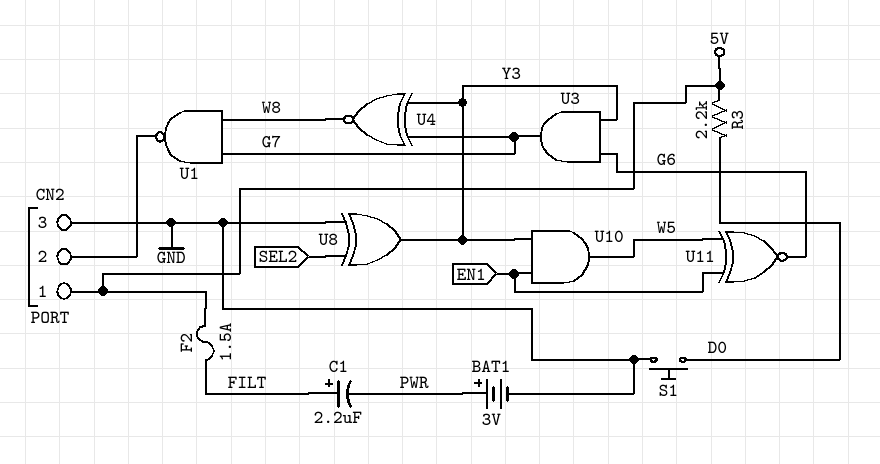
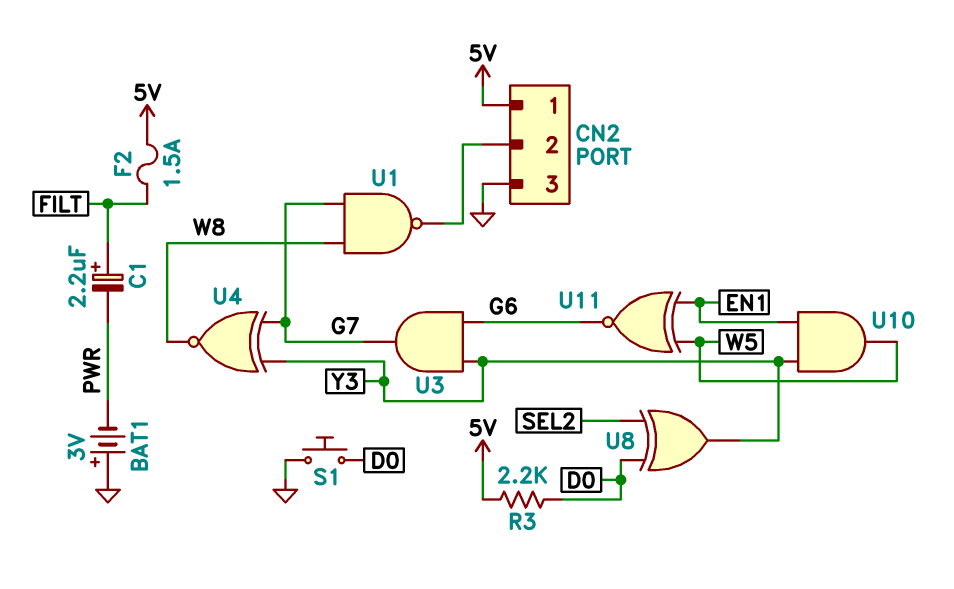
BAT1: 3V (plus PWR, minus GND) -> 3V (plus GND, minus PWR)
U8: XOR (in GND, in SEL2, out Y3) -> XOR (in D0, in SEL2, out Y3)

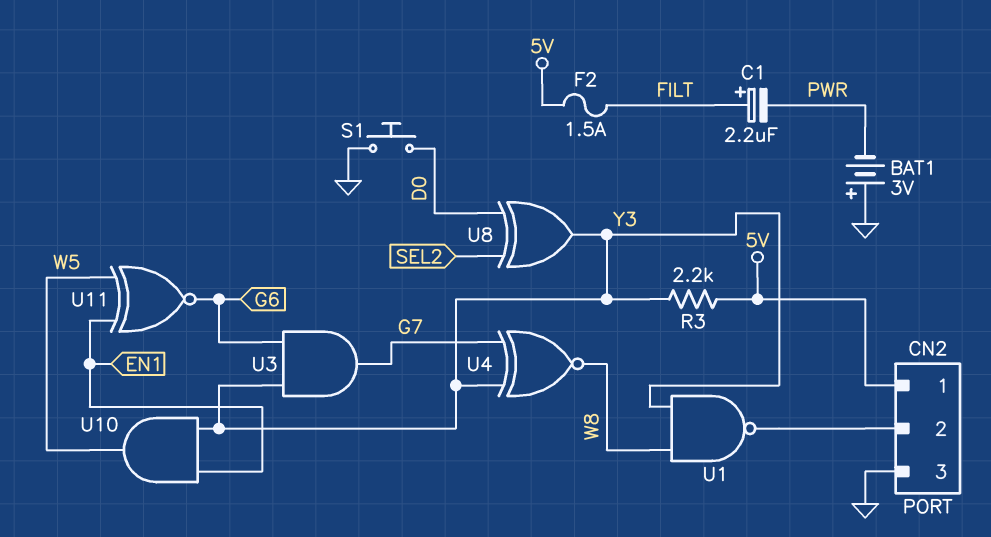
R3: 2.2k (5V, D0) -> 2.2k (5V, Y3)
U1: NAND (in G7, in W8, out CN2/2) -> NAND (in W8, in Y3, out CN2/2)

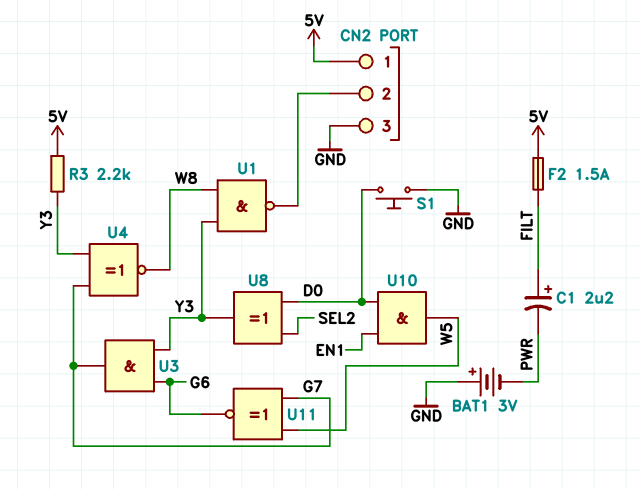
U10: AND (in EN1, in Y3, out W5) -> AND (in D0, in EN1, out W5)
U11: XNOR (in EN1, in W5, out G6) -> XNOR (in G7, in W5, out G6)

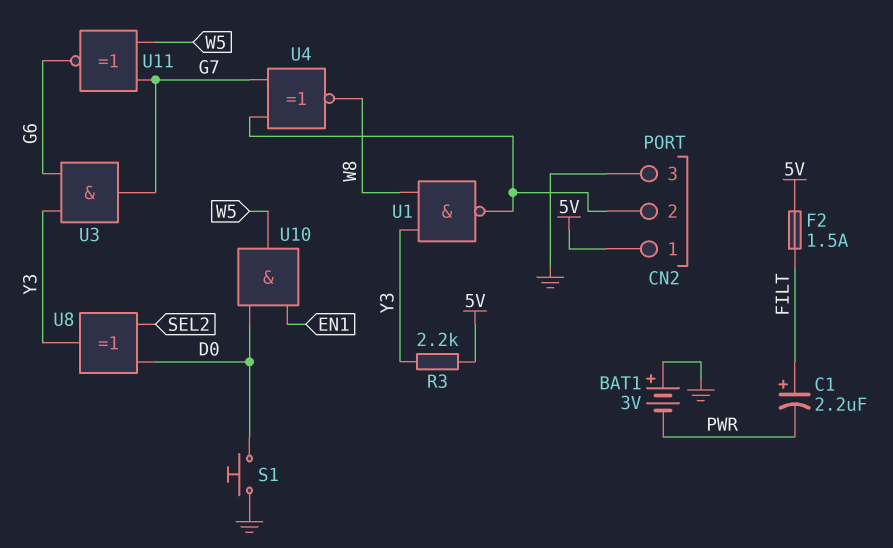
U4: XNOR (in G7, in Y3, out W8) -> XNOR (in CN2/2, in G7, out W8)

